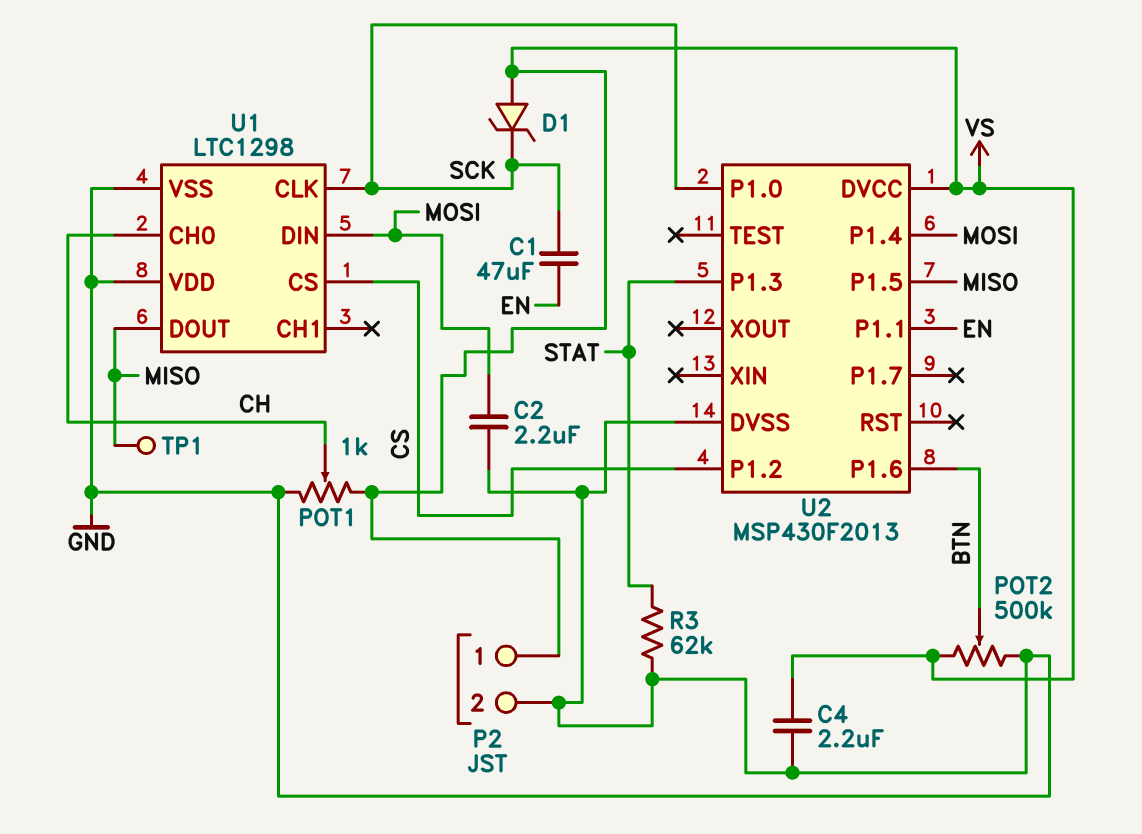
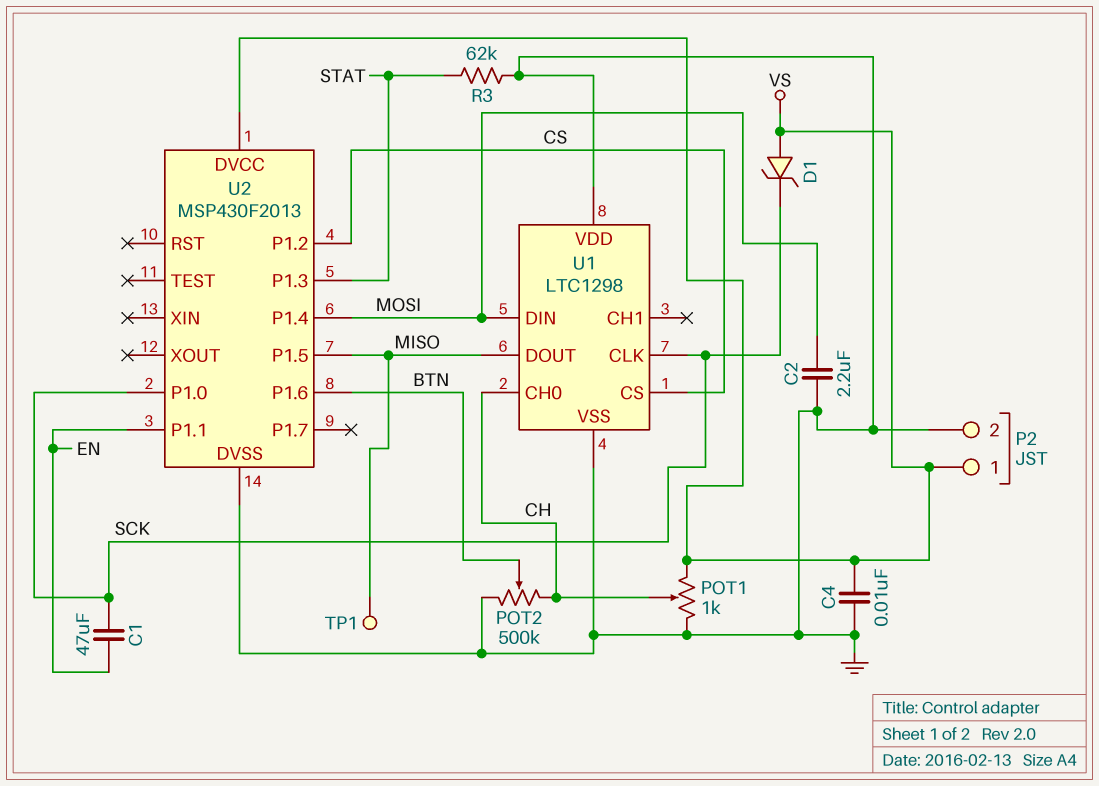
C4: 2.2uF (GND, VS) -> 10nF (GND, VS)
POT2: 500k (GND, VS, wiper BTN) -> 500k (CH, GND, wiper BTN)

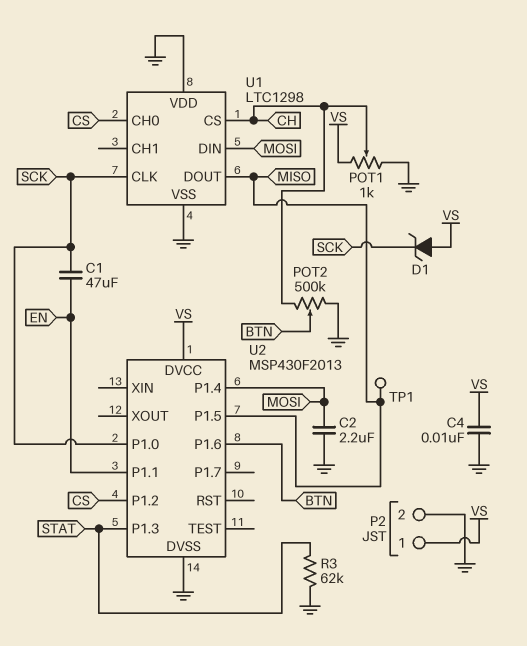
U1 pin CH0: CH -> CS
U1 pin CS: CS -> CH

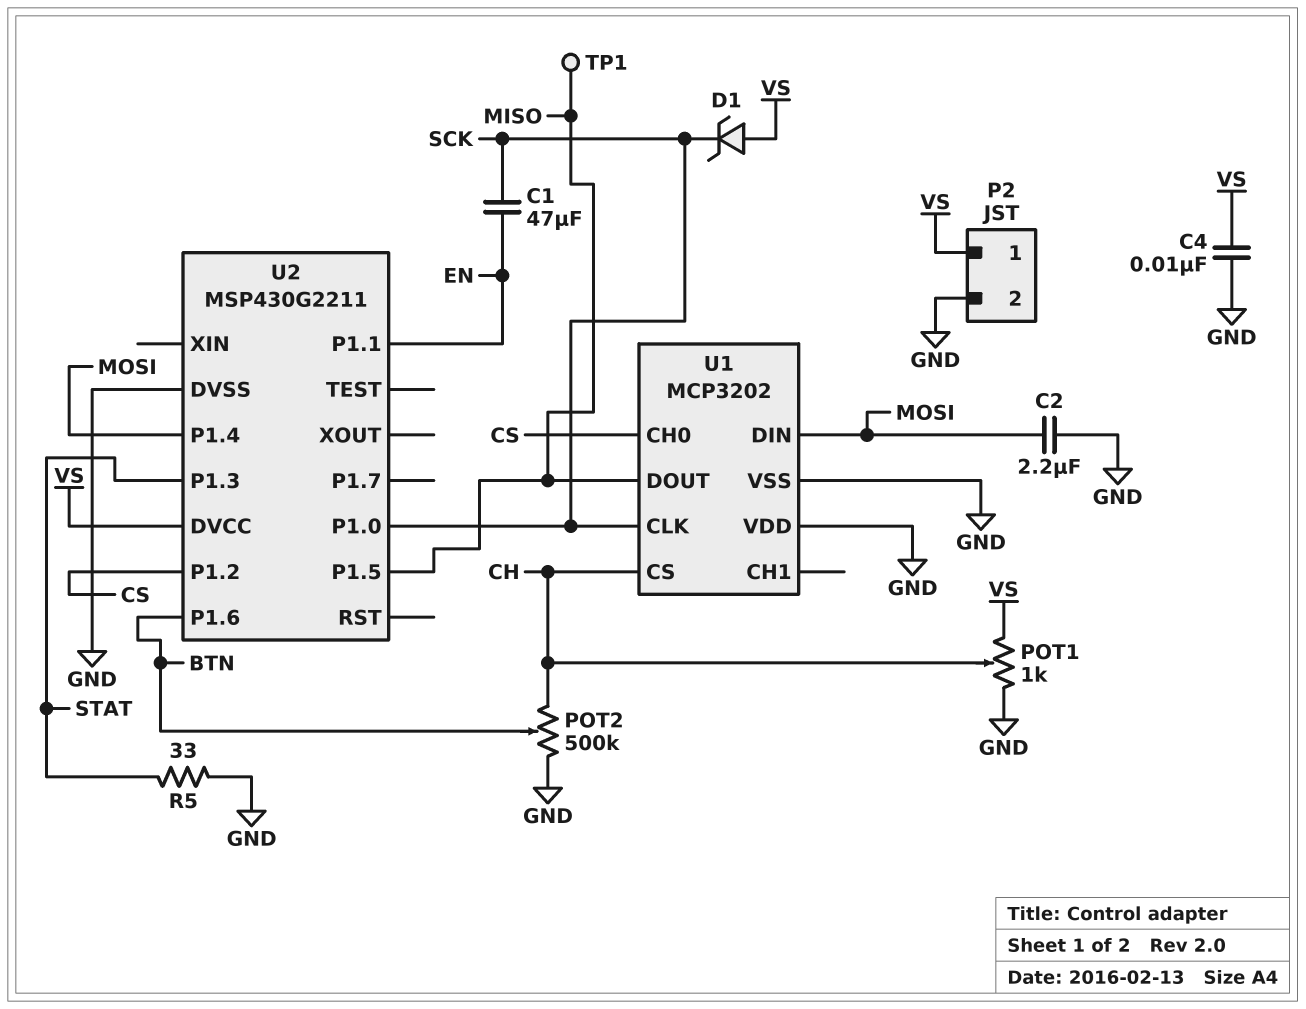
R3: 62k (GND, STAT) -> none
R5: none -> 33 (GND, STAT)
U1: LTC1298 -> MCP3202
U2: MSP430F2013 -> MSP430G2211

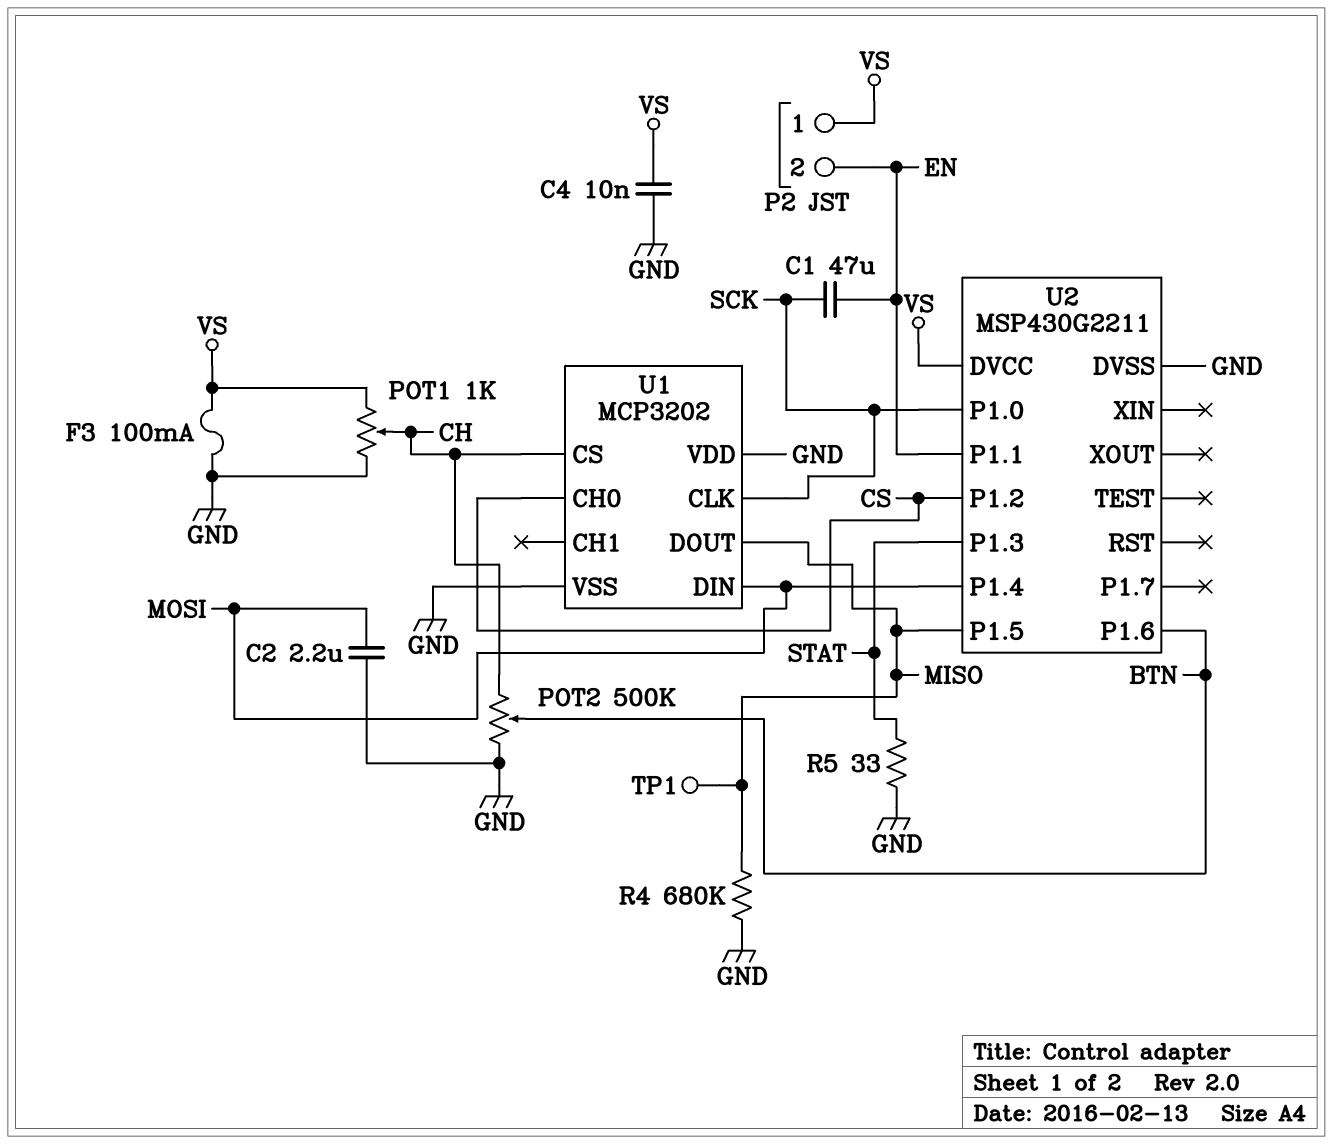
D1: zener (A VS, K SCK) -> none
F3: none -> 100mA (GND, VS)
P2 pin 2: GND -> EN
R4: none -> 680k (GND, MISO)

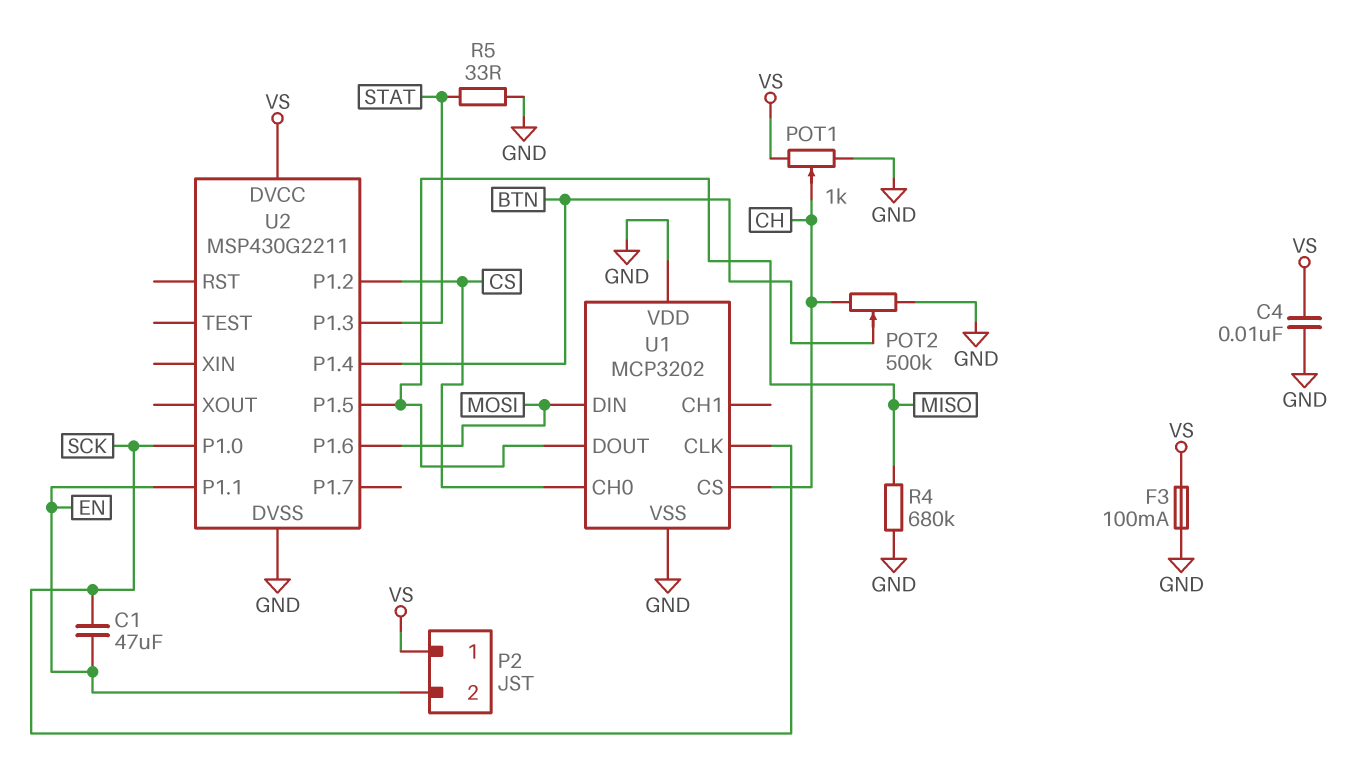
C2: 2.2uF (GND, MOSI) -> none
TP1: test point (MISO) -> none
U2 pin P1.4: MOSI -> BTN
U2 pin P1.6: BTN -> MOSI

